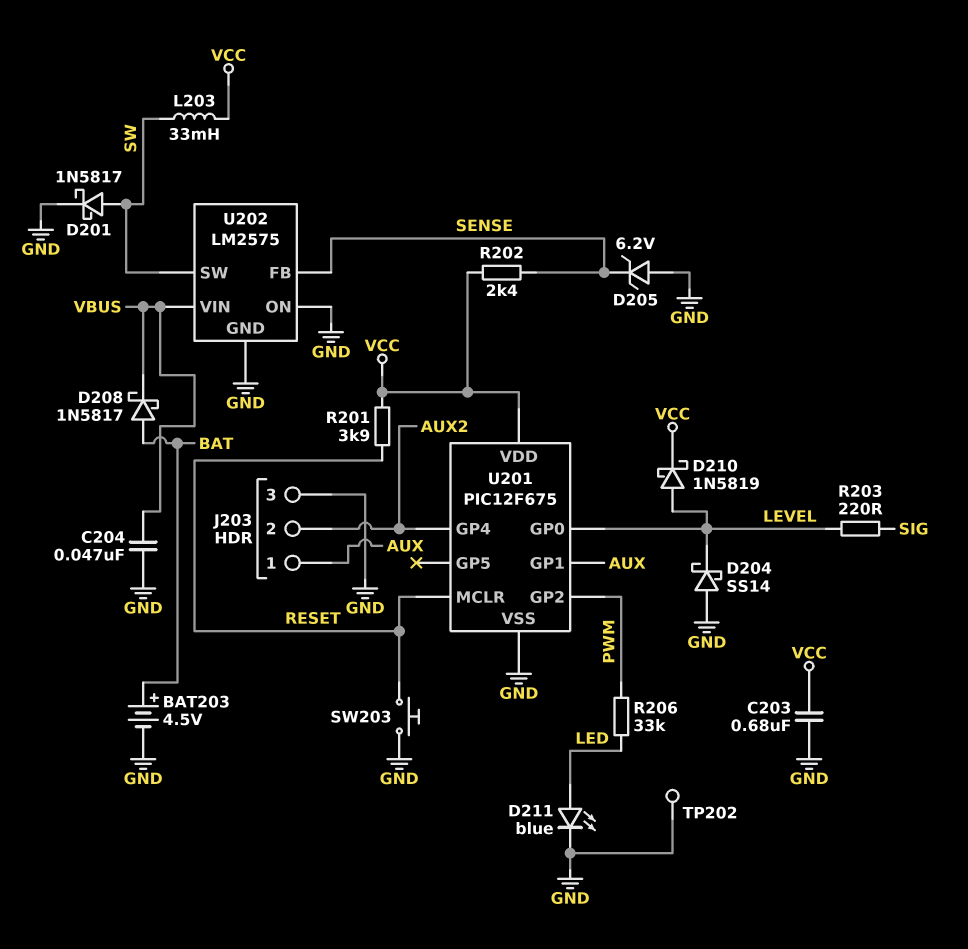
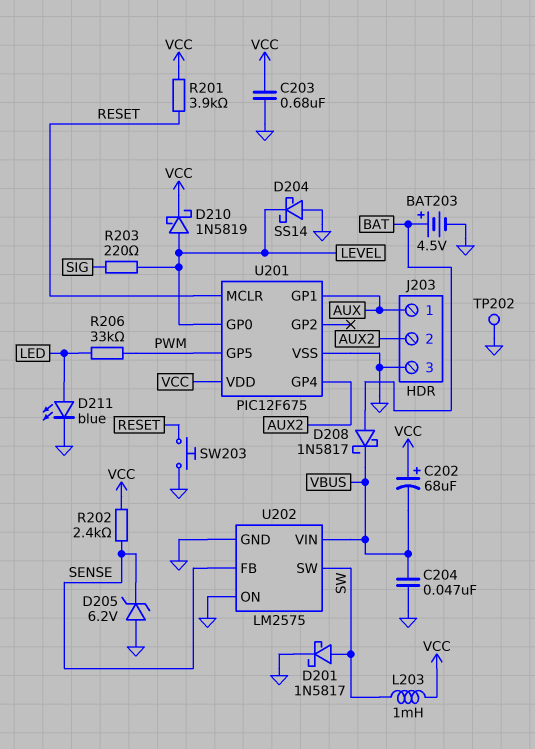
C202: none -> 68uF (plus VCC, minus VBUS)
L203: 33mH (SW, VCC) -> 1mH (SW, VCC)
U201 pin GP2: PWM -> none
U201 pin GP5: none -> PWM

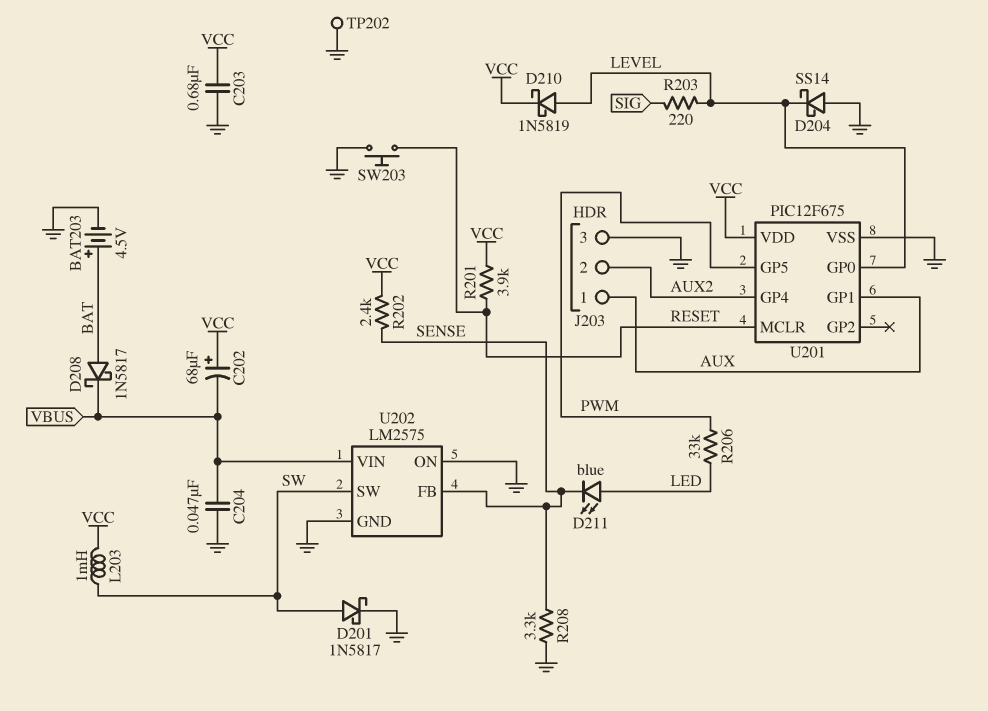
D205: zener 6.2V (A GND, K SENSE) -> none
D211: LED blue (A LED, K GND) -> LED blue (A LED, K SENSE)
R208: none -> 3.3k (GND, SENSE)

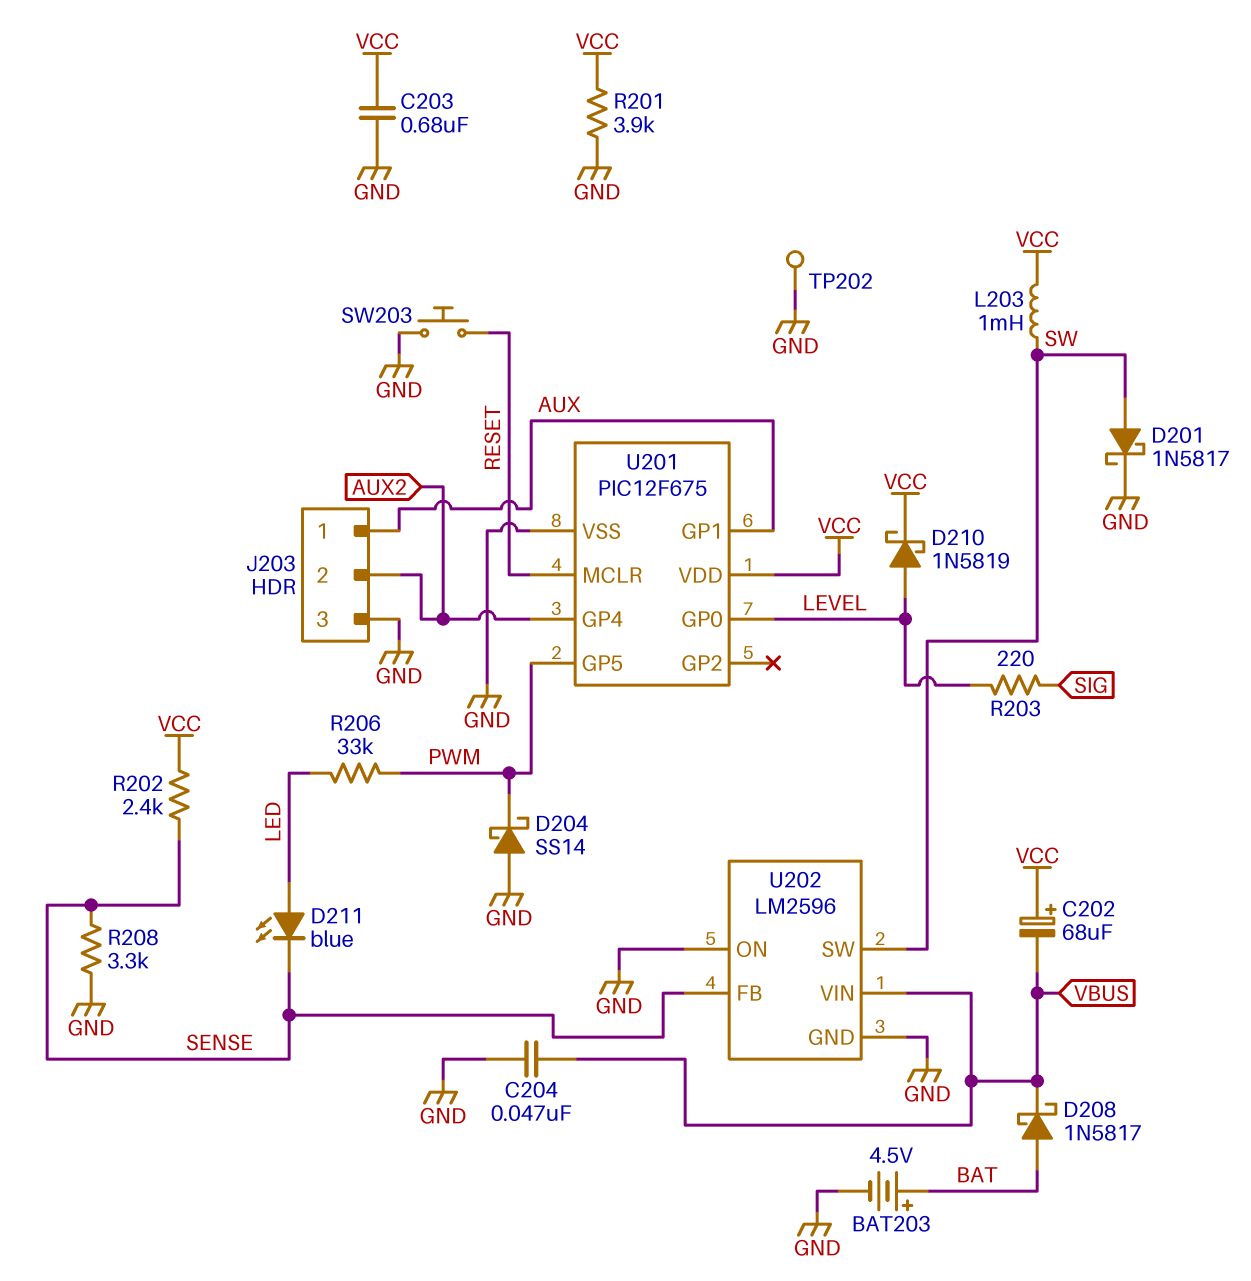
D204: schottky SS14 (A GND, K LEVEL) -> schottky SS14 (A GND, K PWM)
R201: 3.9k (RESET, VCC) -> 3.9k (GND, VCC)
U202: LM2575 -> LM2596

